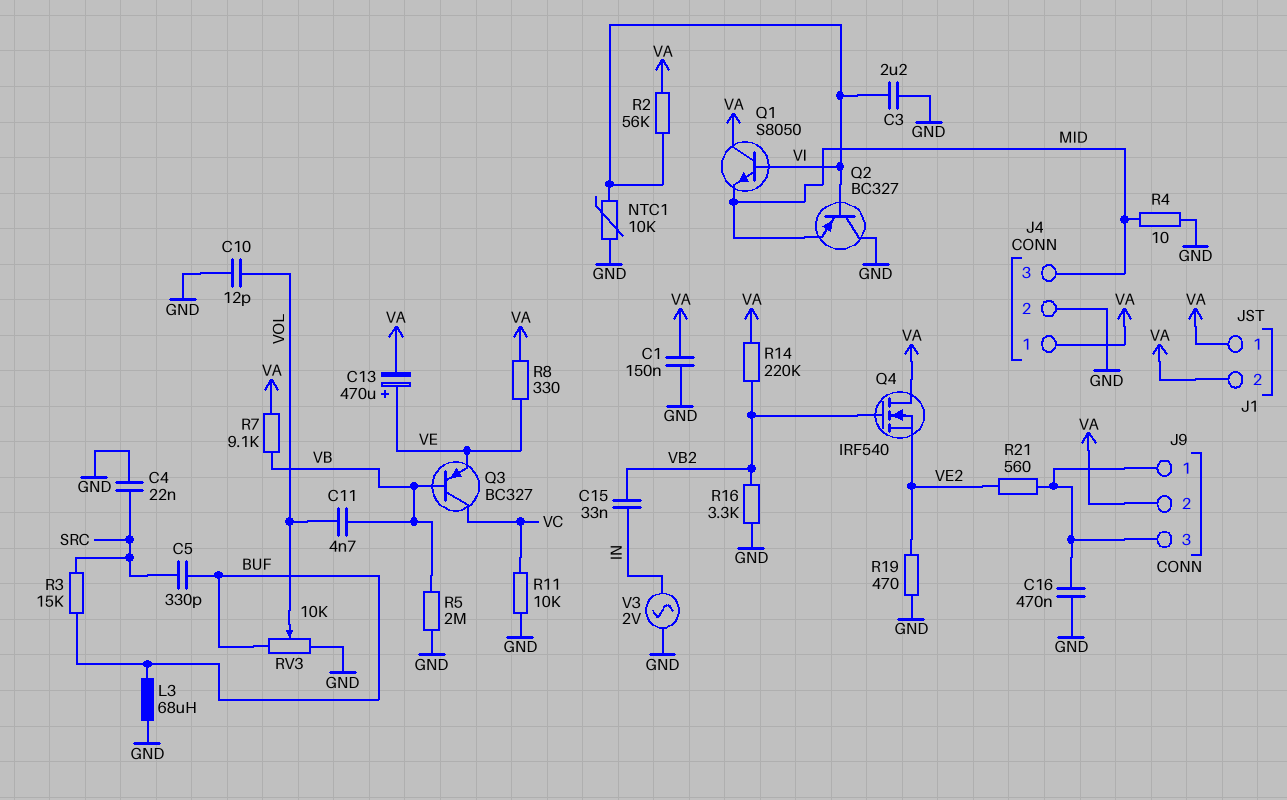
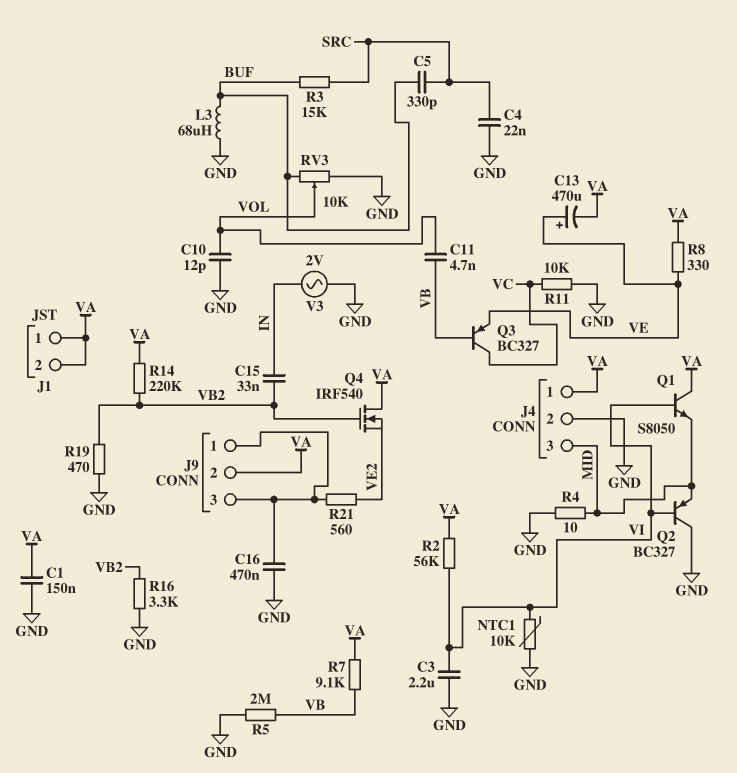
R19: 470 (GND, VE2) -> 470 (GND, VB2)

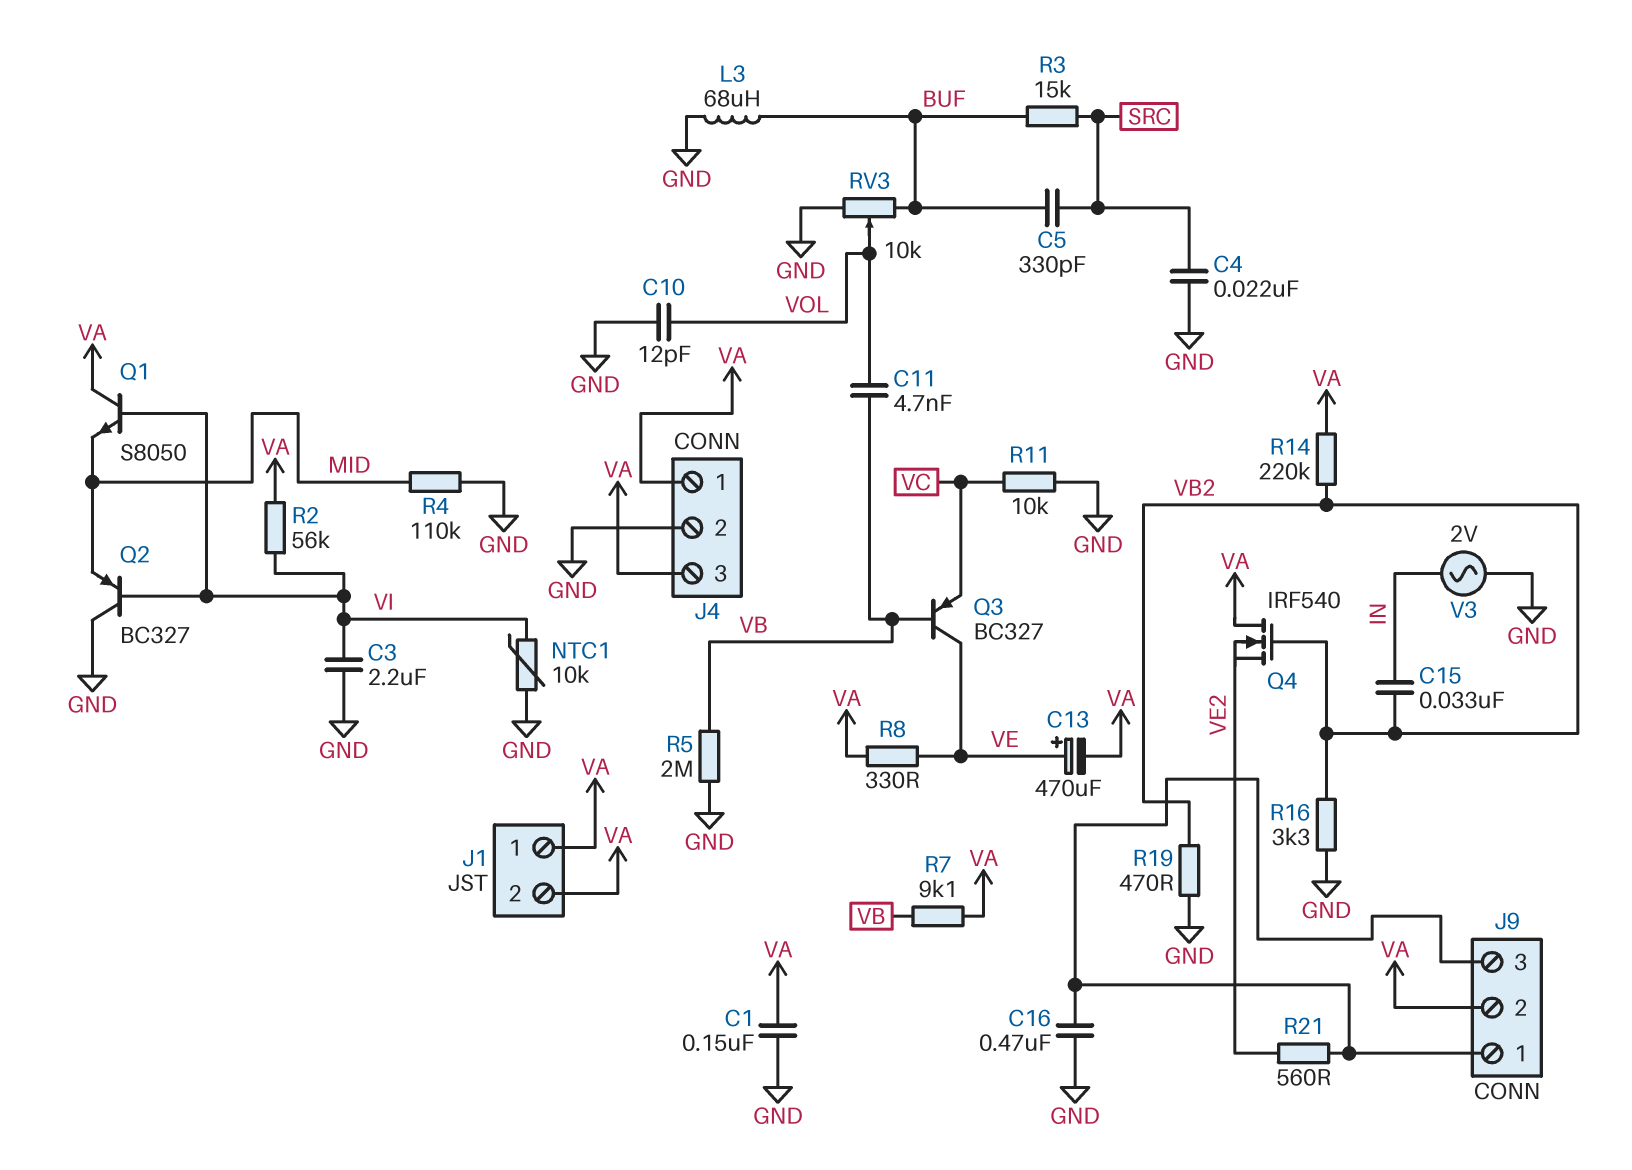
J4 pin 3: MID -> VA
Q3: PNP BC327 (B VB, C VC, E VE) -> PNP BC327 (B VB, C VE, E VC)
R4: 10 (GND, MID) -> 110k (GND, MID)

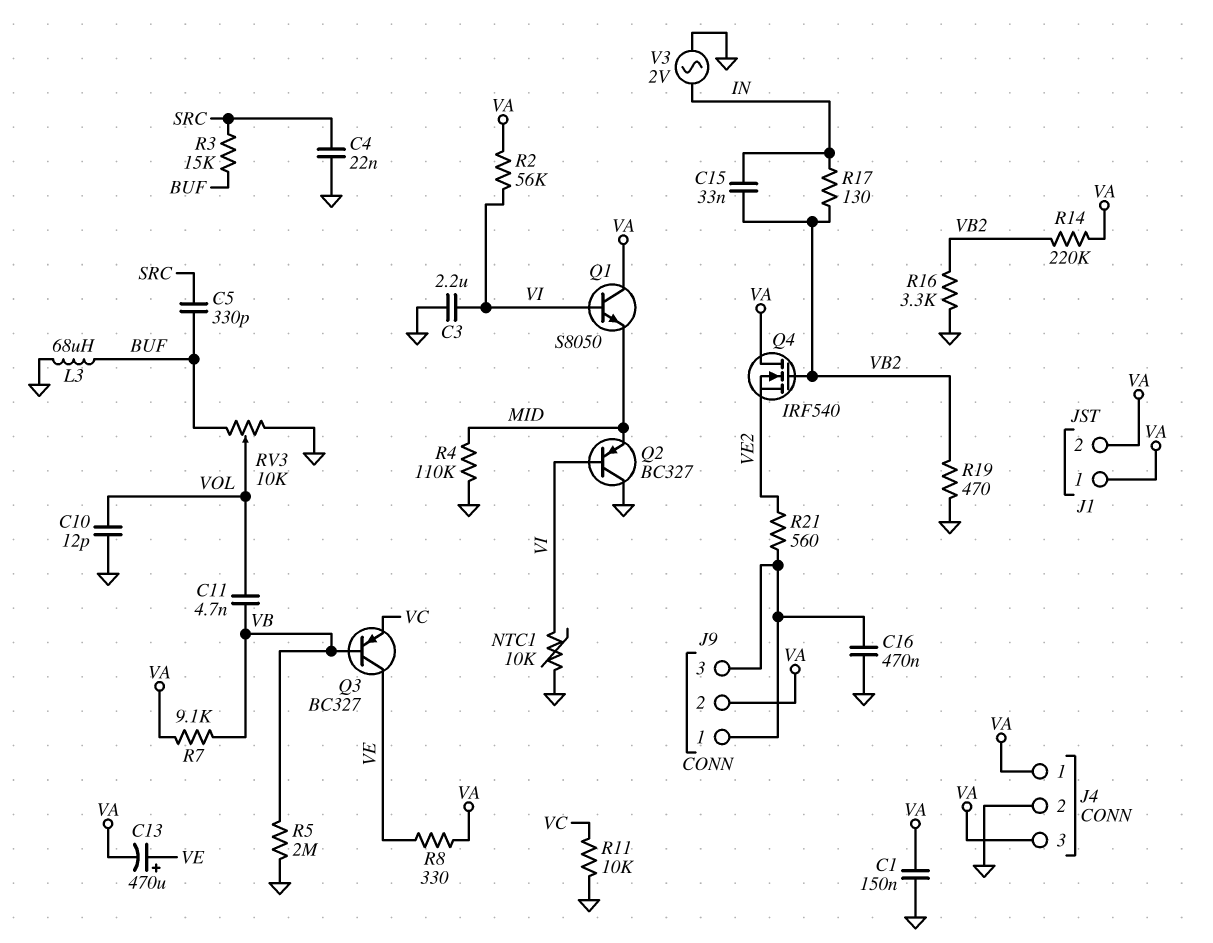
R17: none -> 130 (IN, VB2)

